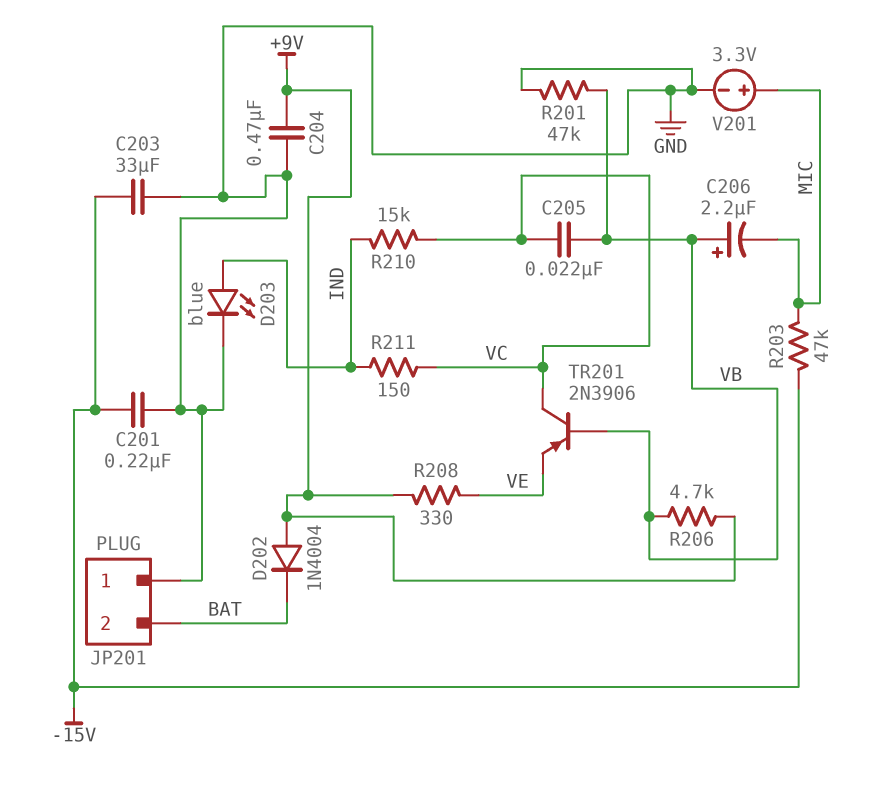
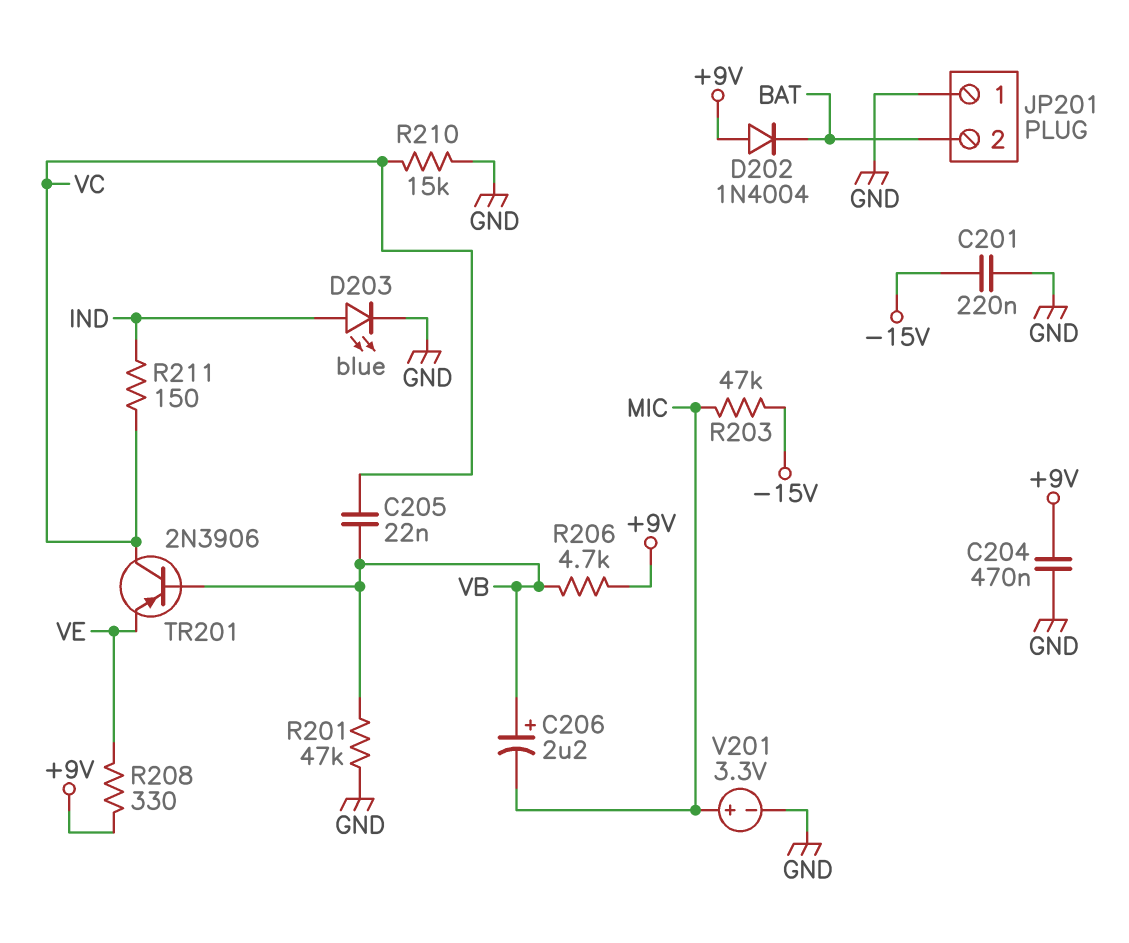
C203: 33uF (-15V, GND) -> none
R210: 15k (IND, VC) -> 15k (GND, VC)

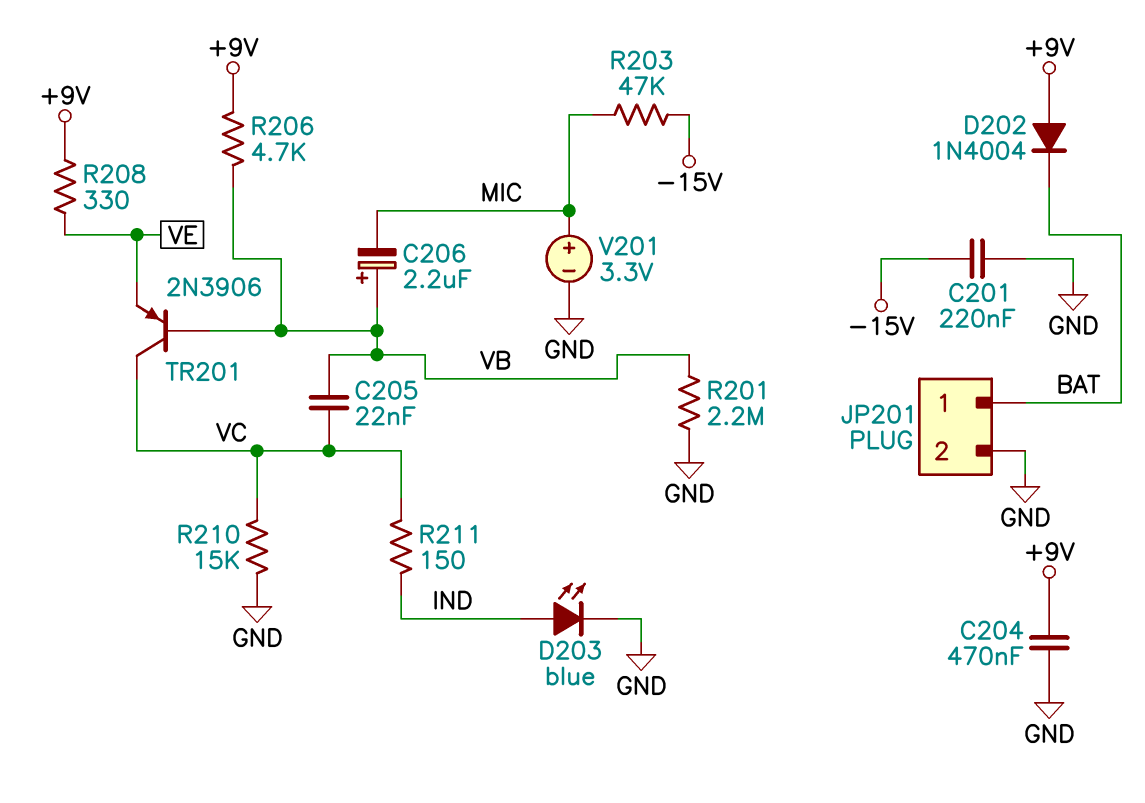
JP201 pin 1: GND -> BAT
JP201 pin 2: BAT -> GND
R201: 47k (GND, VB) -> 2.2M (GND, VB)

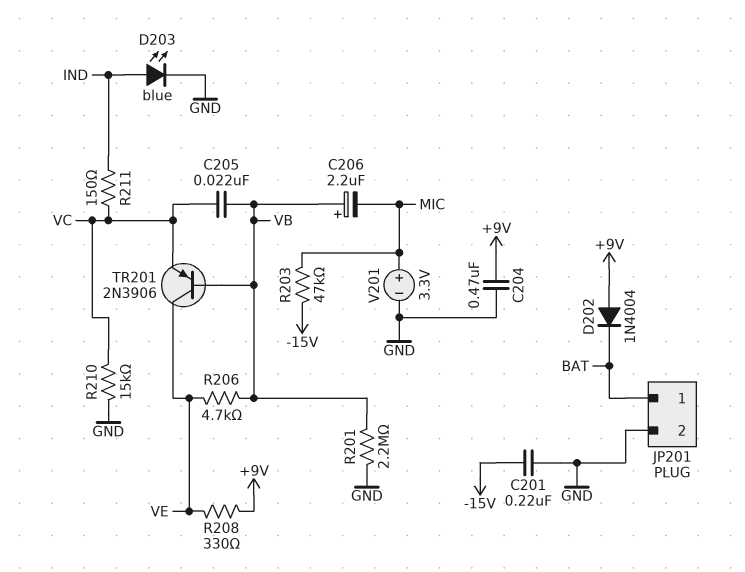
R206: 4.7k (+9V, VB) -> 4.7k (VB, VE)
TR201: PNP 2N3906 (B VB, C VC, E VE) -> PNP 2N3906 (B VB, C VE, E VC)

